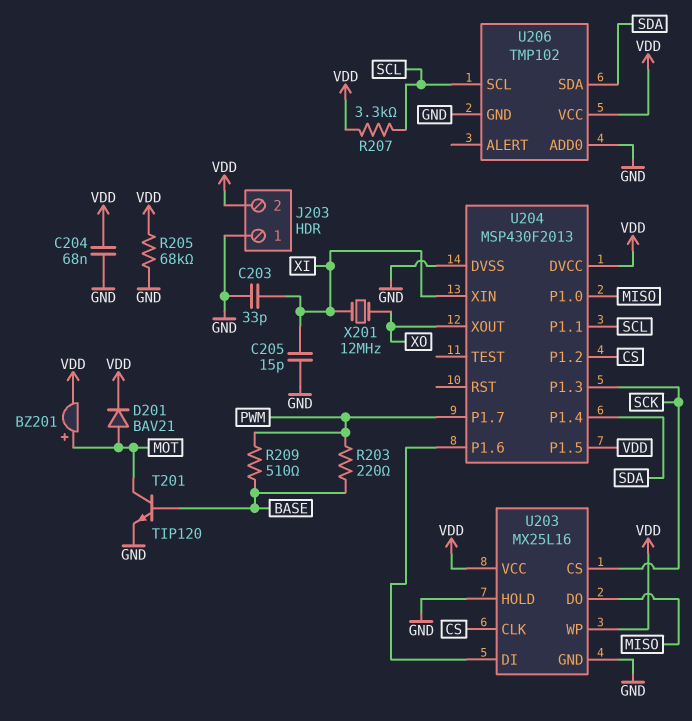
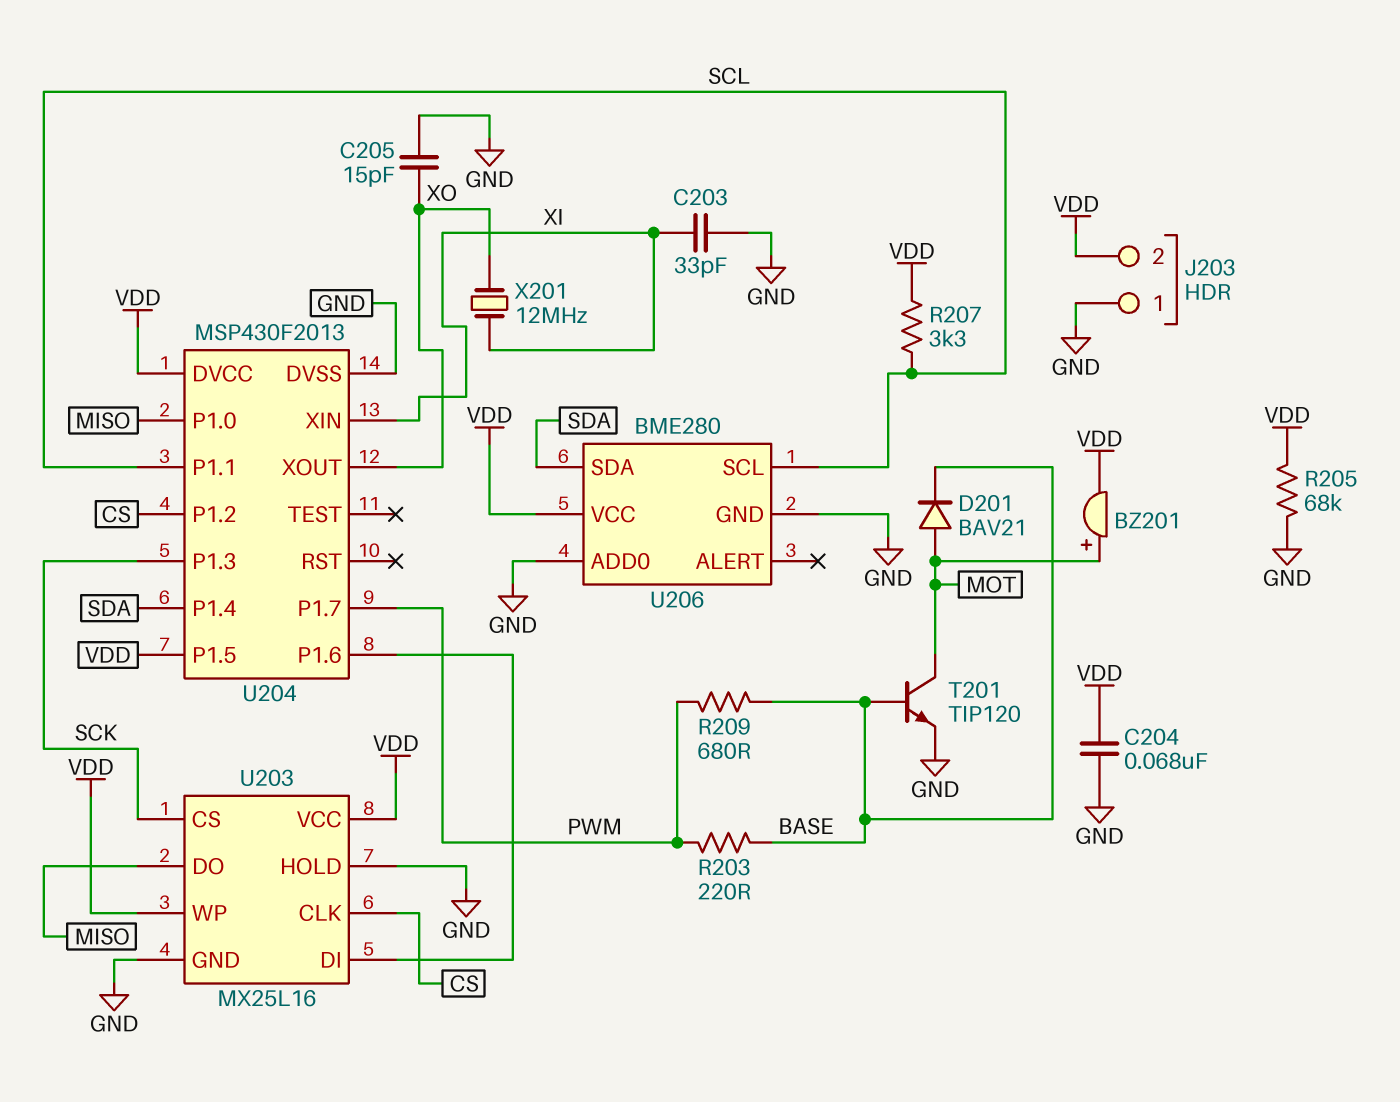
C205: 15pF (GND, XI) -> 15pF (GND, XO)
D201: diode BAV21 (A MOT, K VDD) -> diode BAV21 (A MOT, K BASE)
R209: 510 (BASE, PWM) -> 680 (BASE, PWM)
U206: TMP102 -> BME280

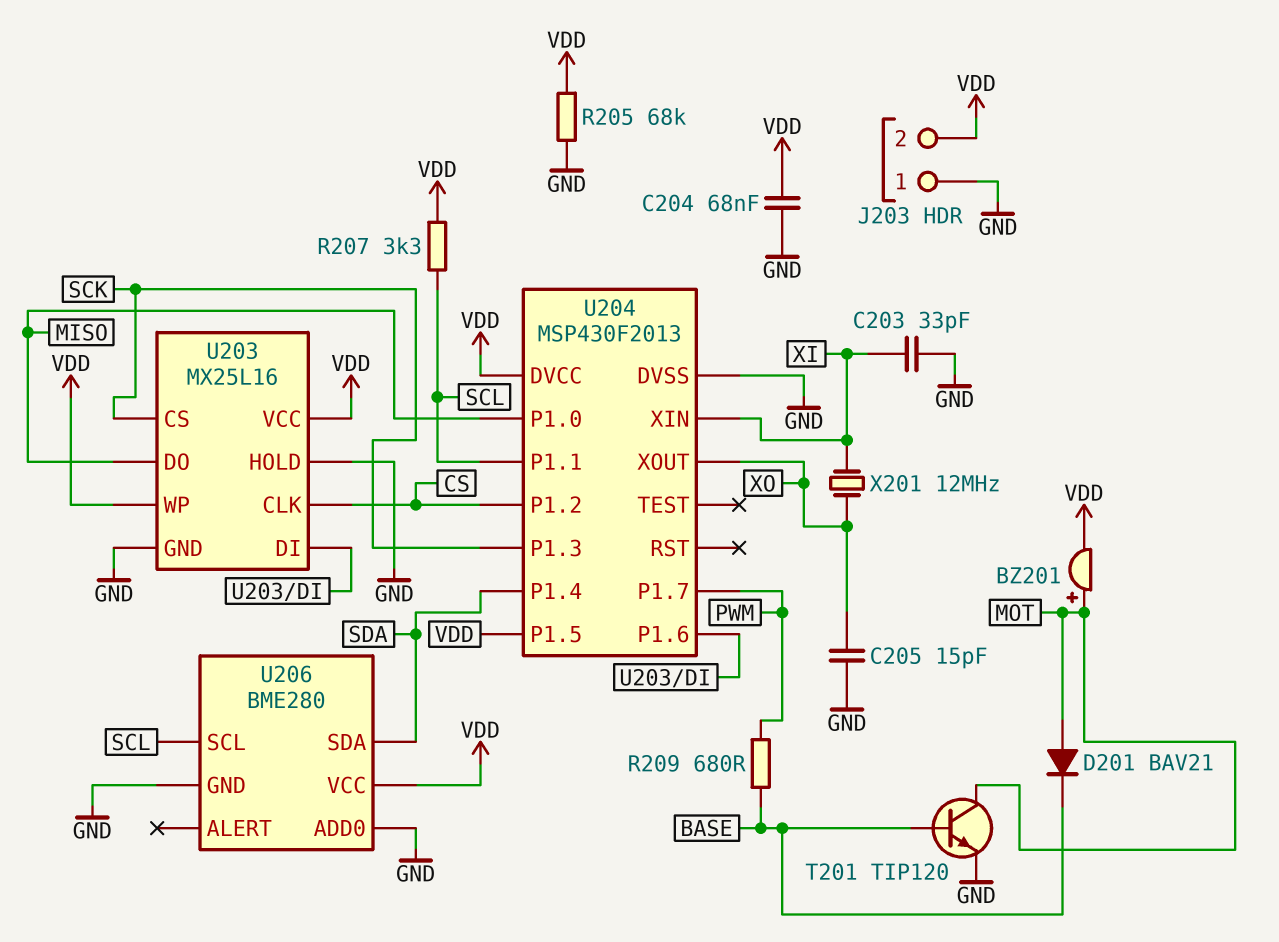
R203: 220 (BASE, PWM) -> none

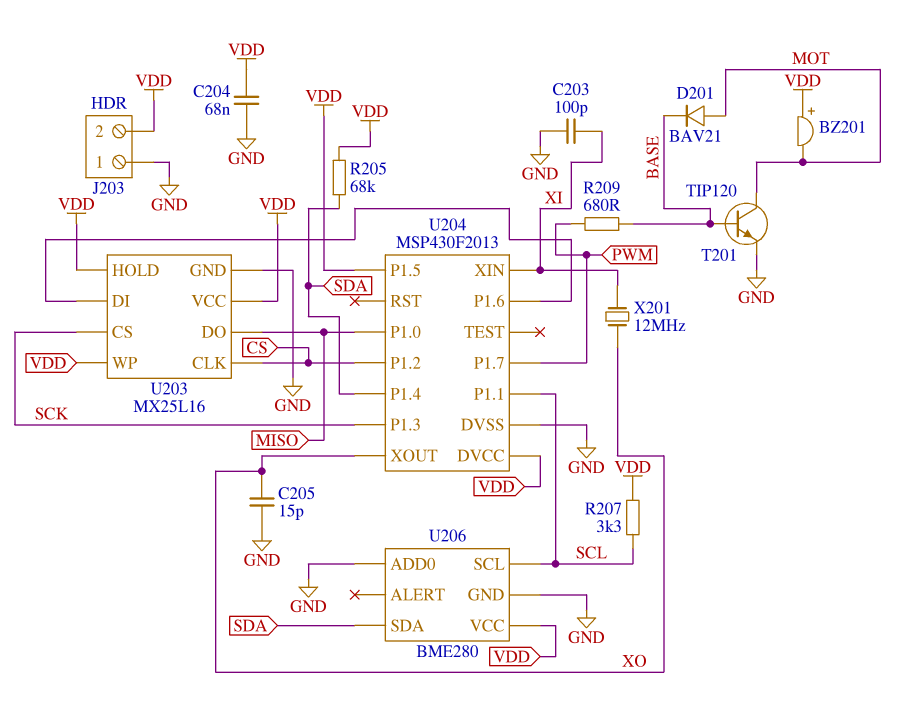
BZ201: buzzer (plus MOT, minus VDD) -> buzzer (plus VDD, minus MOT)
C203: 33pF (GND, XI) -> 100pF (GND, XI)
R205: 68k (GND, VDD) -> 68k (SDA, VDD)
U203 pin HOLD: GND -> VDD

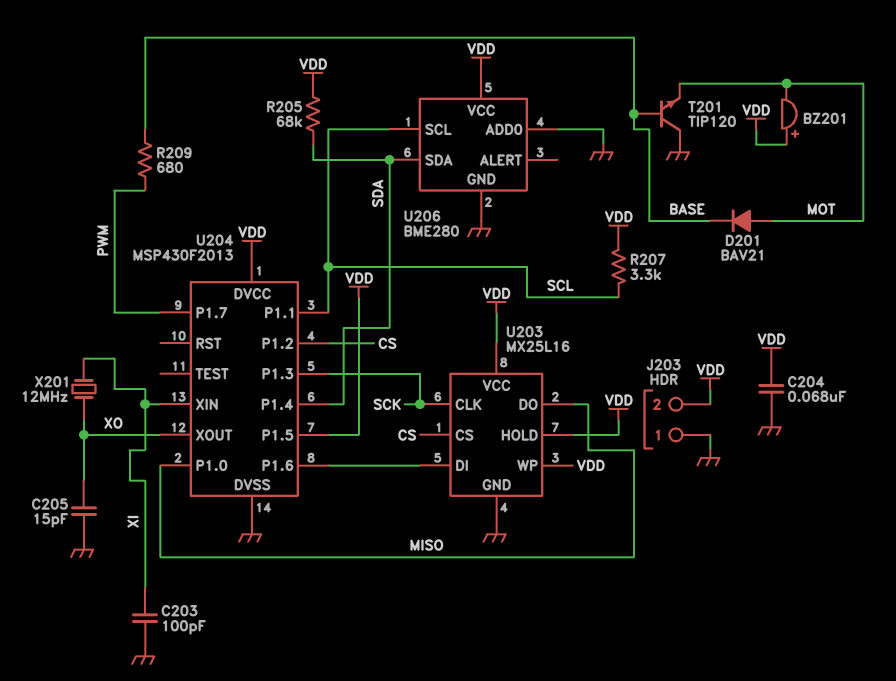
T201: NPN TIP120 (B BASE, C MOT, E GND) -> NPN TIP120 (B BASE, C GND, E MOT)
U203 pin CLK: CS -> SCK
U203 pin CS: SCK -> CS

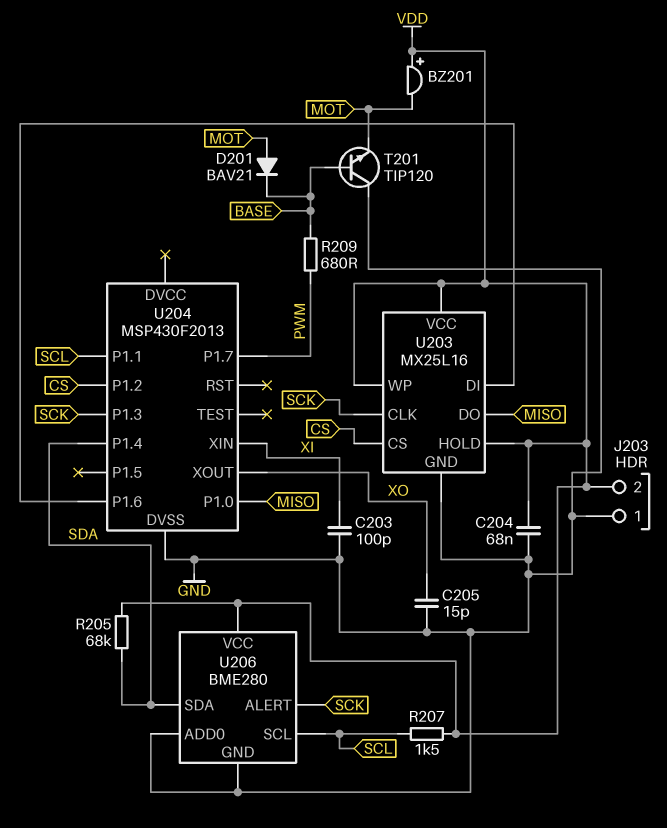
R207: 3.3k (SCL, VDD) -> 1.5k (SCL, VDD)
U204 pin DVCC: VDD -> none
U204 pin P1.5: VDD -> none
U206 pin ALERT: none -> SCK
X201: 12MHz (XI, XO) -> none

